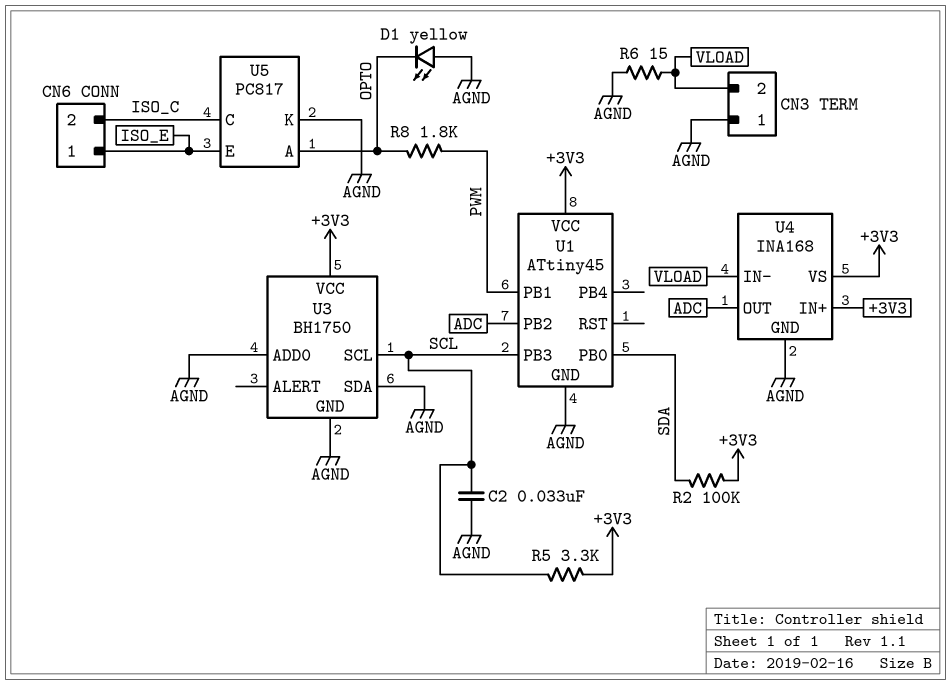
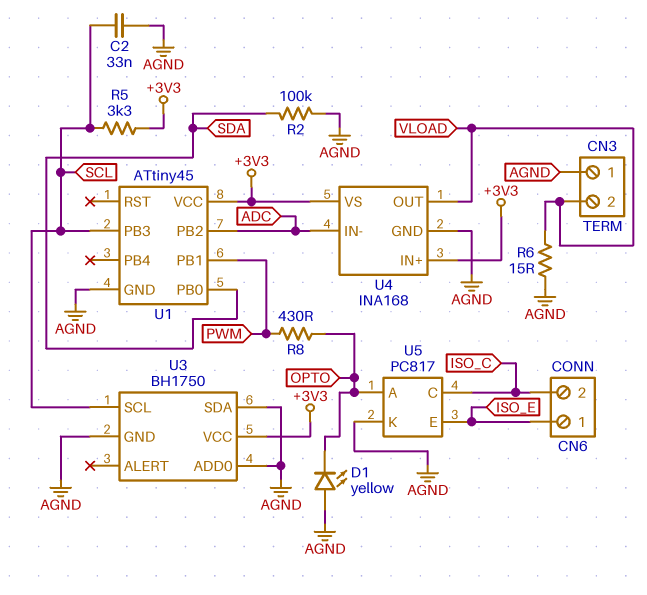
R2: 100k (+3V3, SDA) -> 100k (AGND, SDA)
R8: 1.8k (OPTO, PWM) -> 430 (OPTO, PWM)
U4 pin IN-: VLOAD -> ADC
U4 pin OUT: ADC -> VLOAD

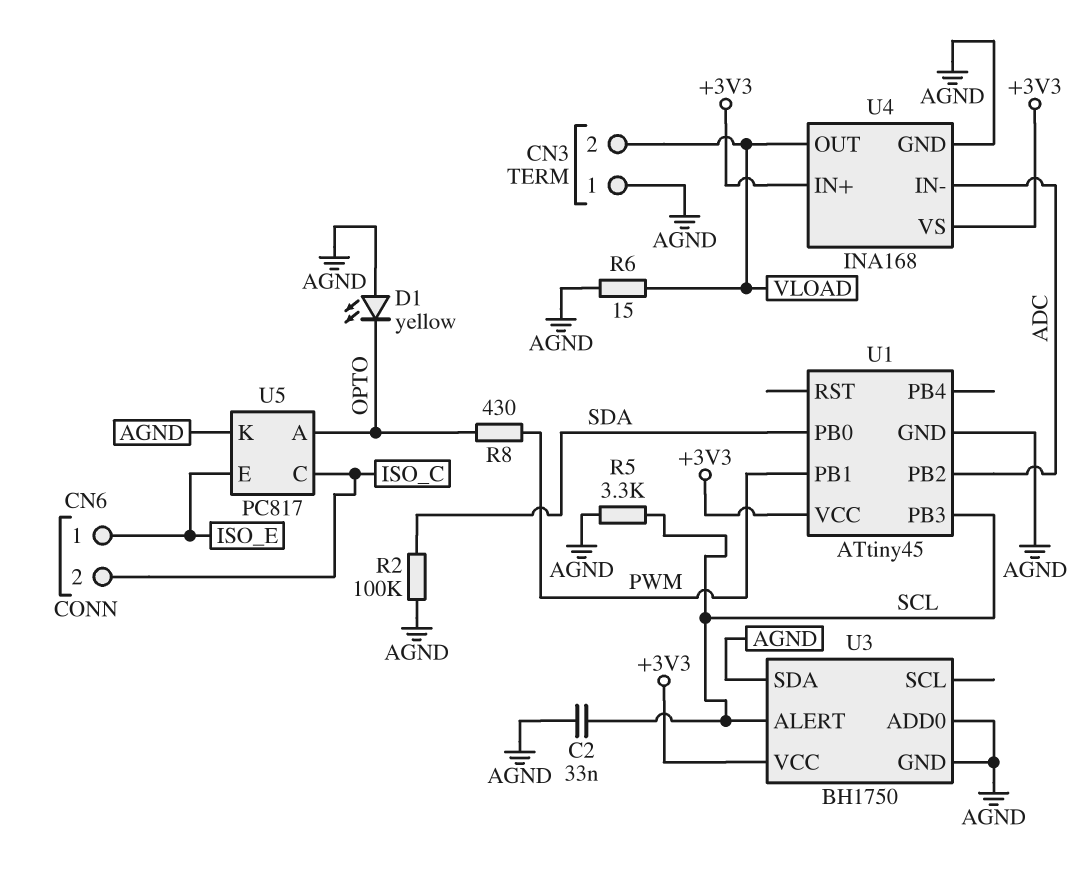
R5: 3.3k (+3V3, SCL) -> 3.3k (AGND, SCL)
U3 pin ALERT: none -> SCL
U3 pin SCL: SCL -> none

